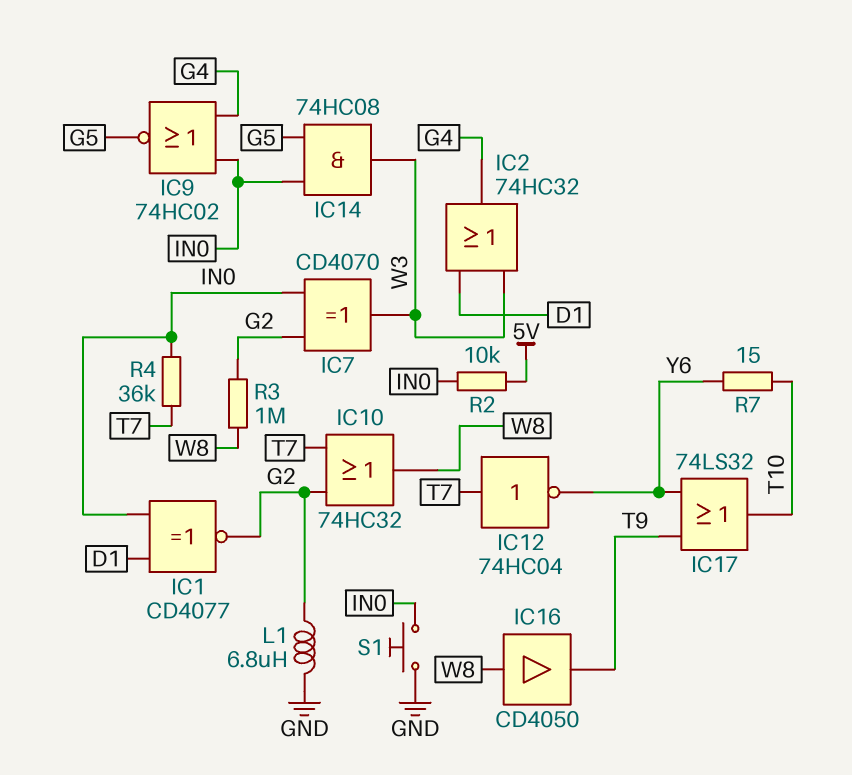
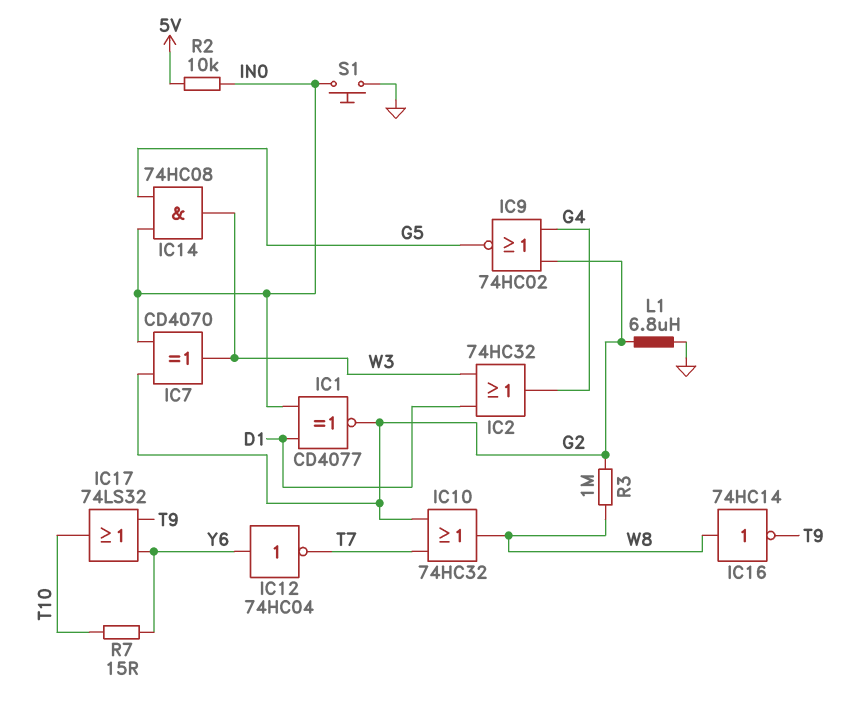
IC9: NOR 74HC02 (in G4, in IN0, out G5) -> NOR 74HC02 (in G2, in G4, out G5)
IC12: NOT 74HC04 (in T7, out Y6) -> NOT 74HC04 (in Y6, out T7)
IC16: buffer CD4050 (in W8, out T9) -> NOT 74HC14 (in W8, out T9)
R4: 36k (IN0, T7) -> none

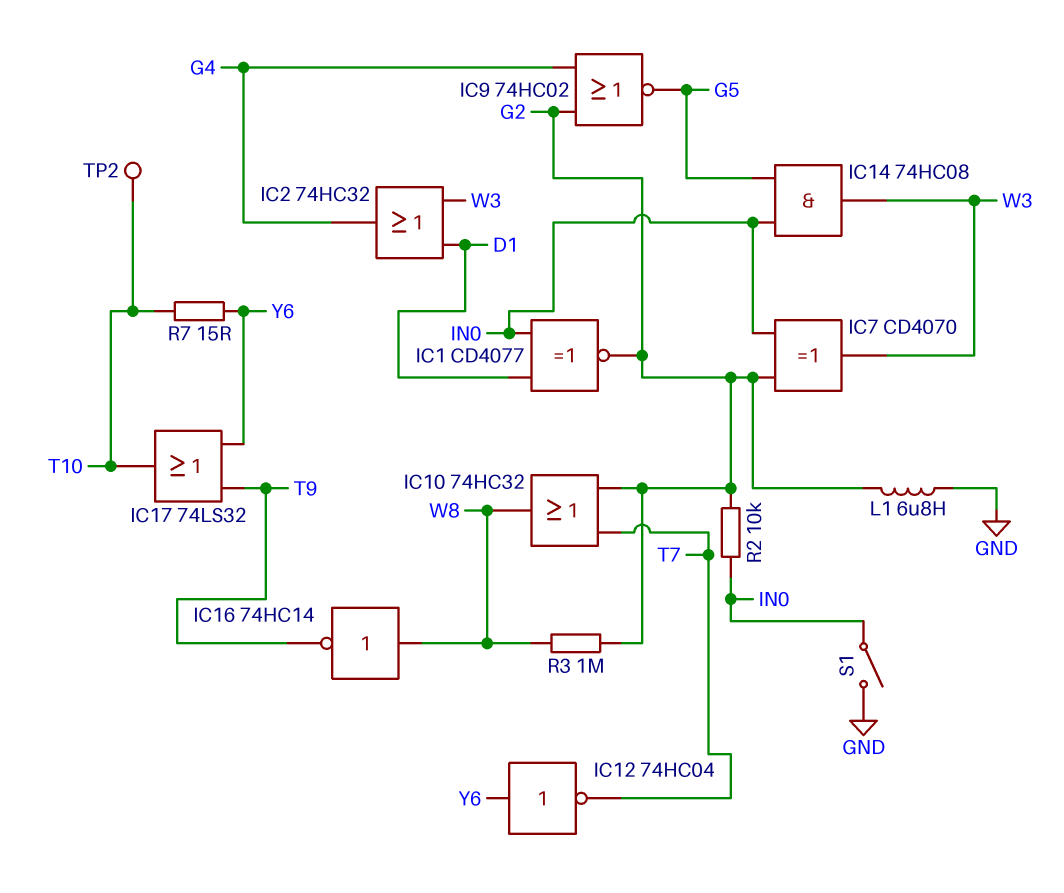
R2: 10k (5V, IN0) -> 10k (G2, IN0)
S1: button (GND, IN0) -> switch (GND, IN0)
TP2: none -> test point (T10)

